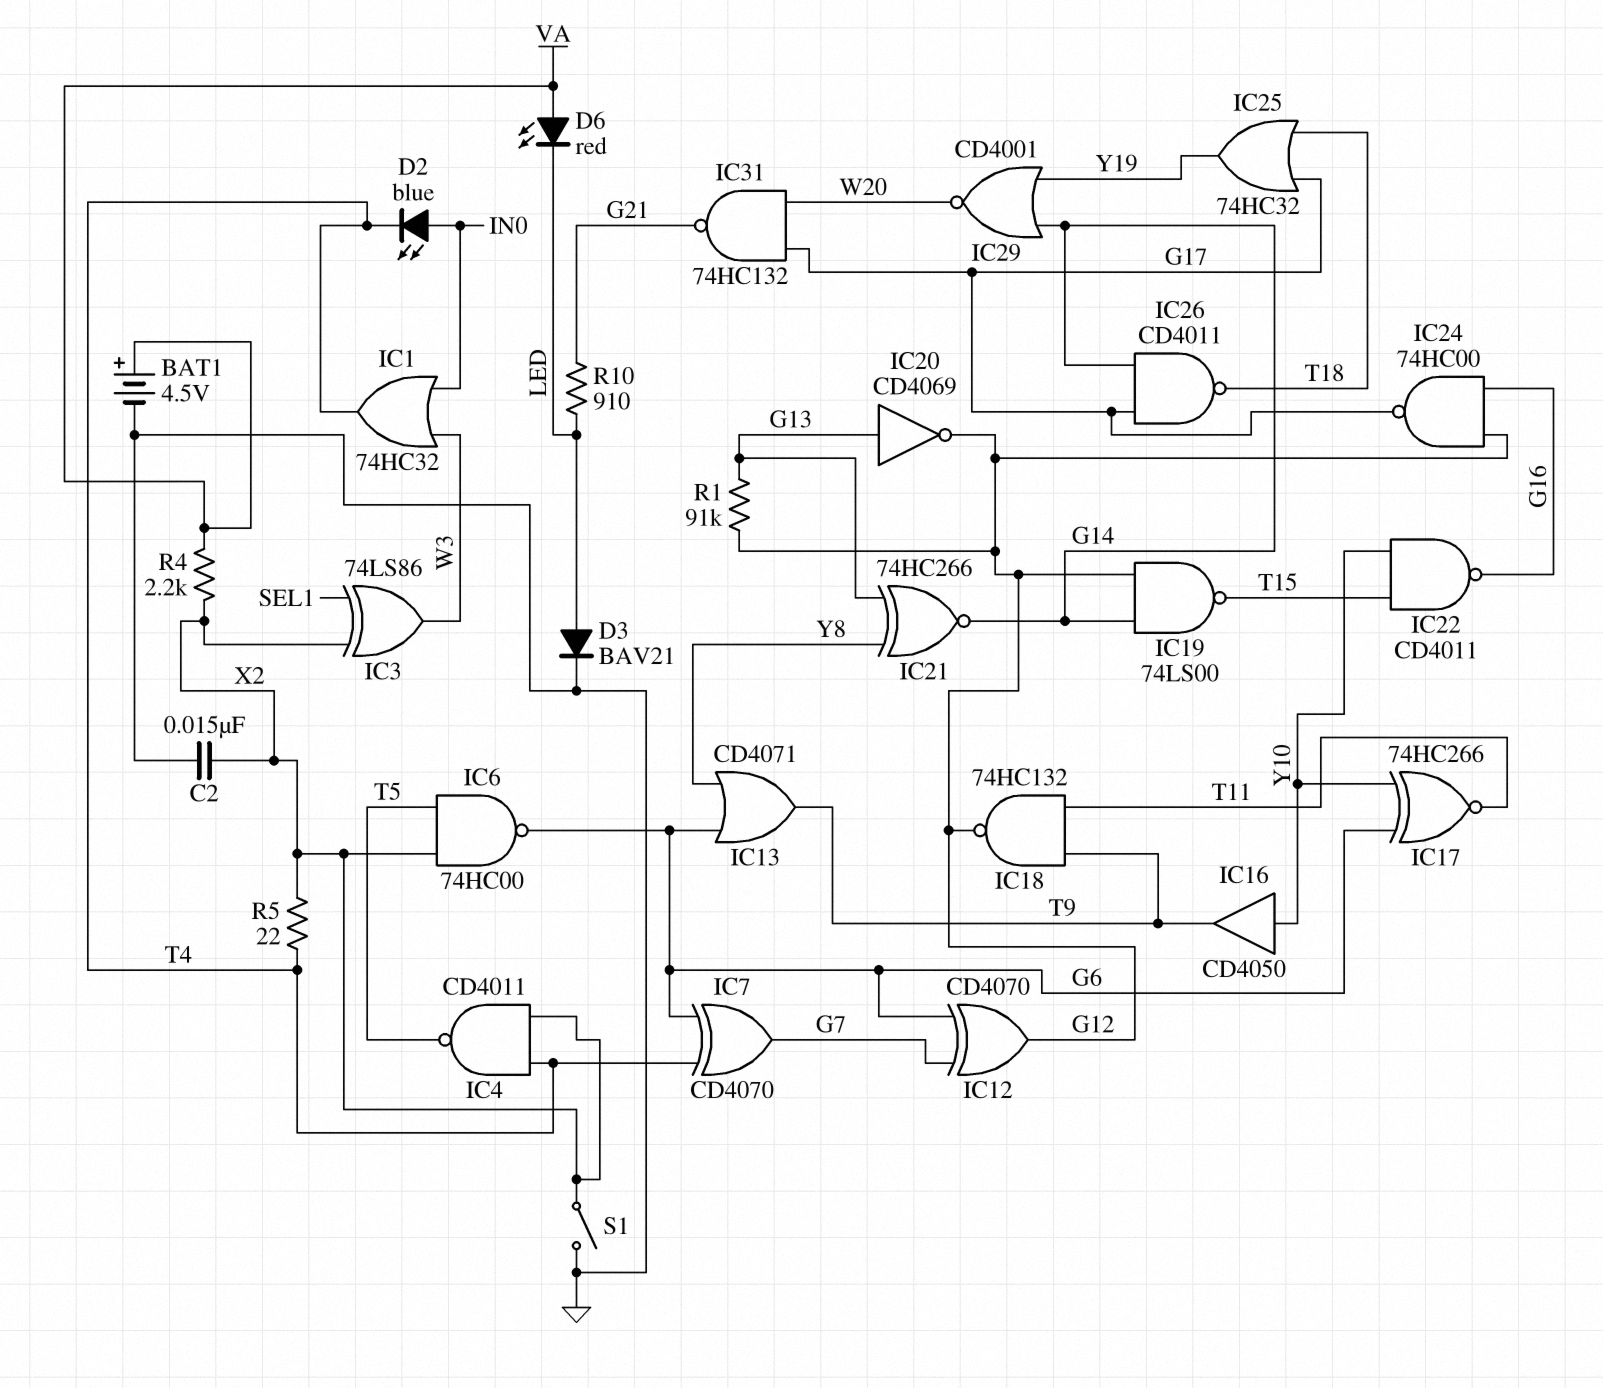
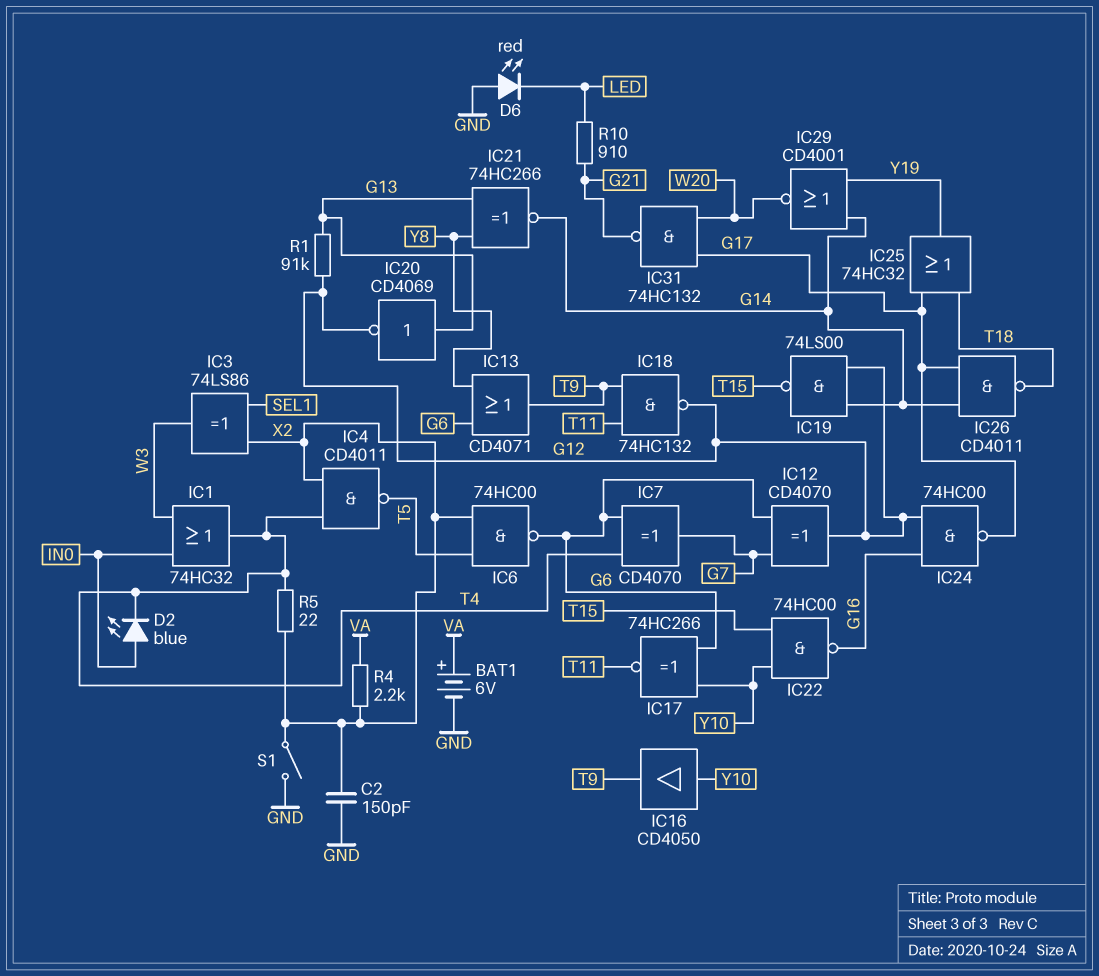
BAT1: 4.5V (plus VA, minus GND) -> 6V (plus VA, minus GND)
C2: 15nF (GND, X2) -> 150pF (GND, X2)
D3: diode BAV21 (A LED, K GND) -> none
D6: LED red (A VA, K LED) -> LED red (A GND, K LED)
IC22: NAND CD4011 (in T15, in Y10, out G16) -> NAND 74HC00 (in T15, in Y10, out G16)

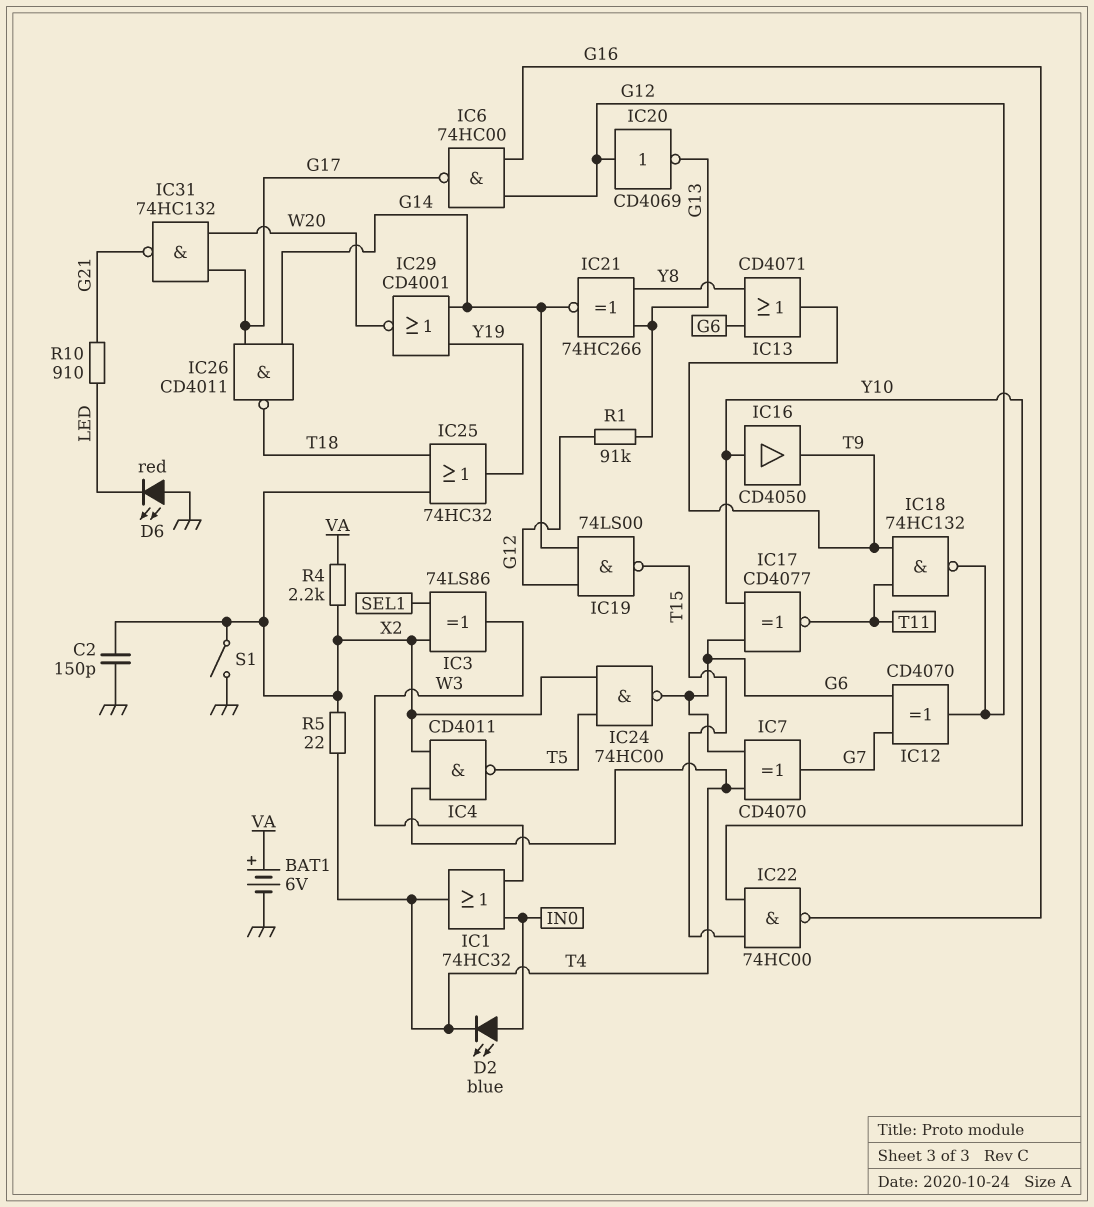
IC6: NAND 74HC00 (in T5, in X2, out G6) -> NAND 74HC00 (in G12, in G16, out G17)
IC17: XNOR 74HC266 (in G6, in Y10, out T11) -> XNOR CD4077 (in G6, in Y10, out T11)
IC20: NOT CD4069 (in G13, out G12) -> NOT CD4069 (in G12, out G13)
IC24: NAND 74HC00 (in G12, in G16, out G17) -> NAND 74HC00 (in T5, in X2, out G6)
IC25: OR 74HC32 (in G17, in T18, out Y19) -> OR 74HC32 (in T18, in X2, out Y19)

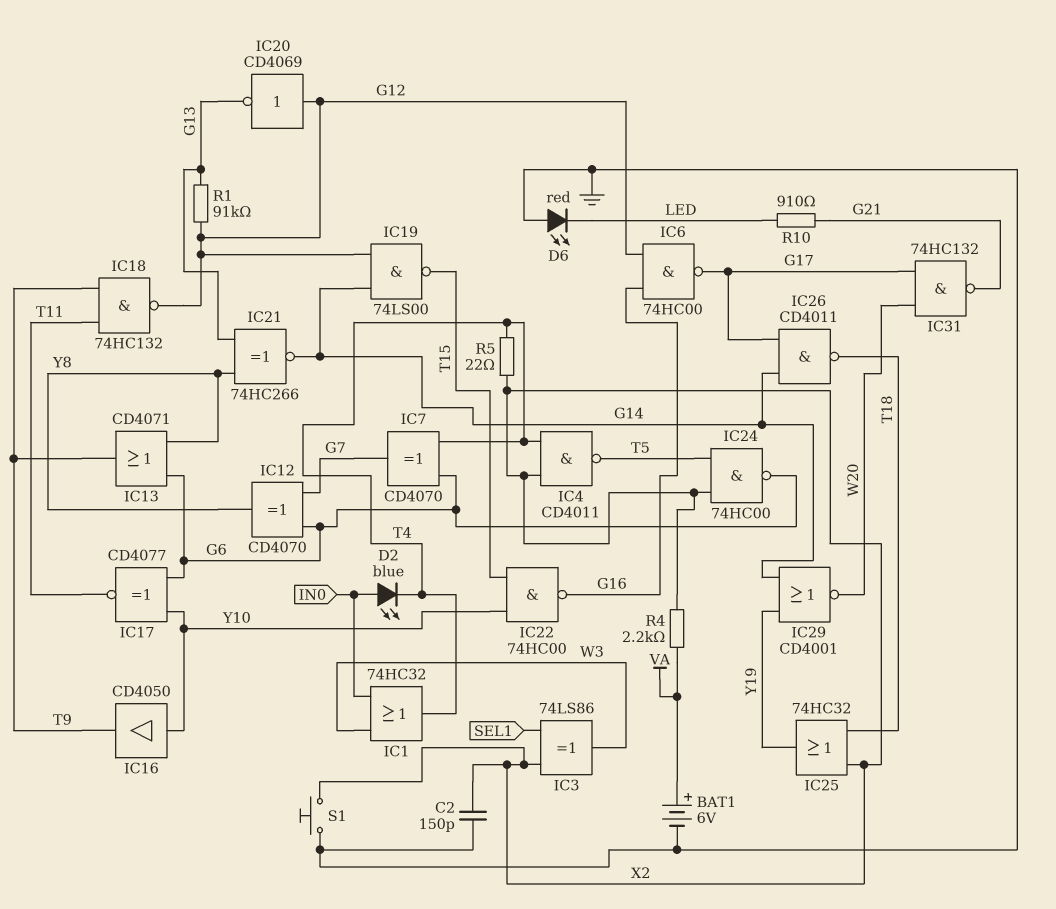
IC12: XOR CD4070 (in G6, in G7, out G12) -> XOR CD4070 (in G6, in G7, out Y8)
S1: switch (GND, X2) -> button (GND, X2)

